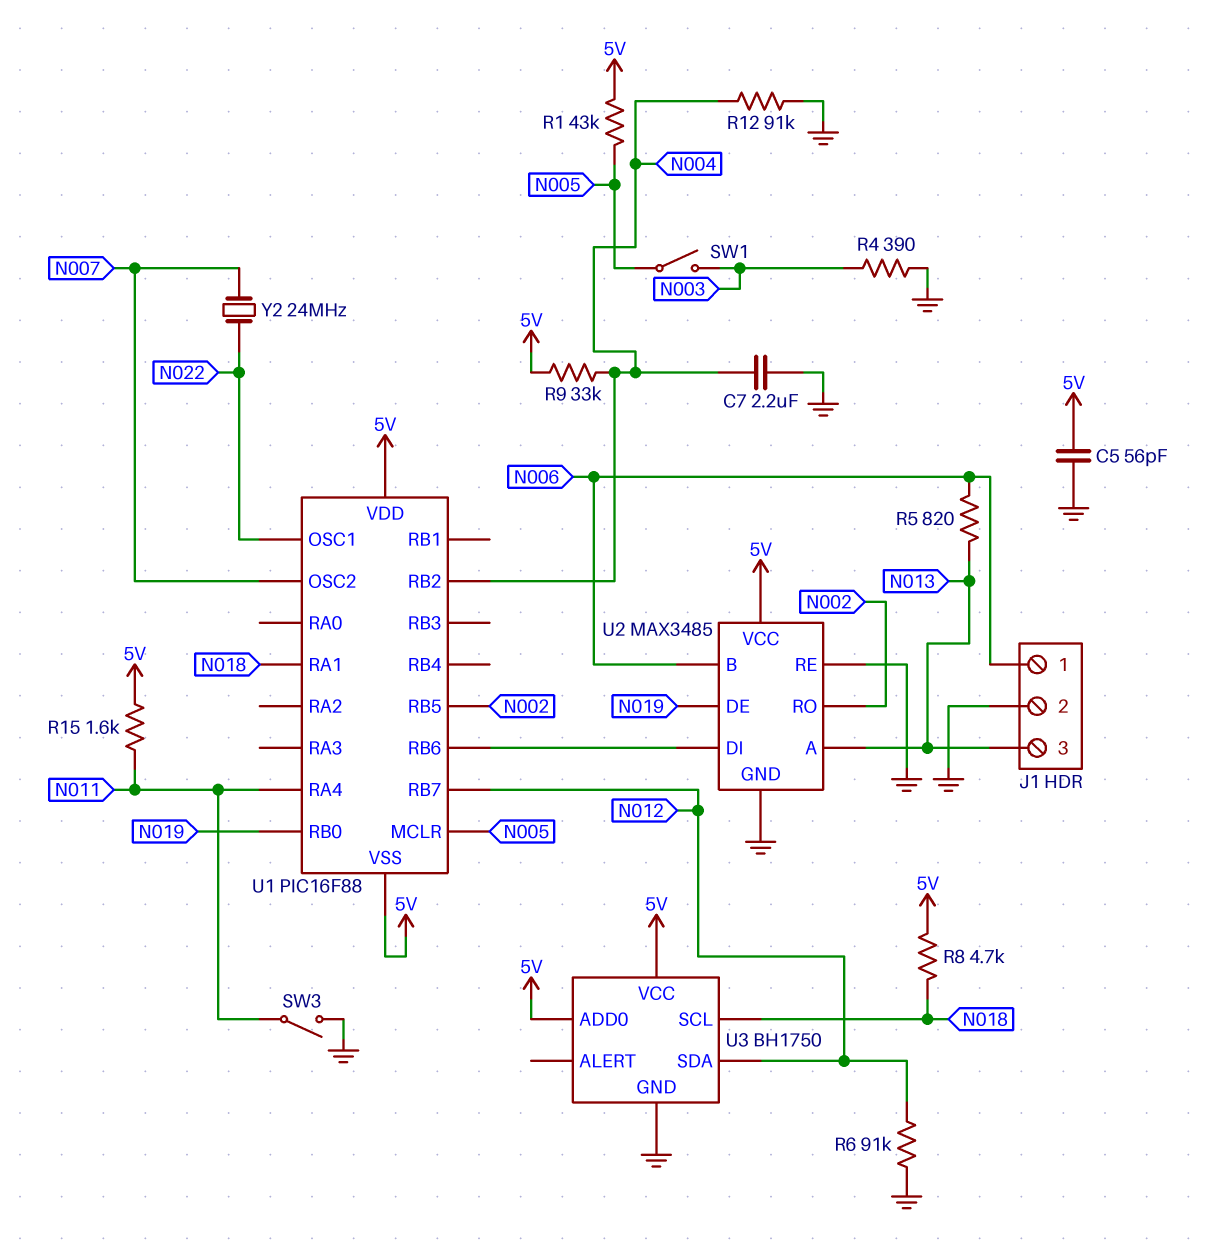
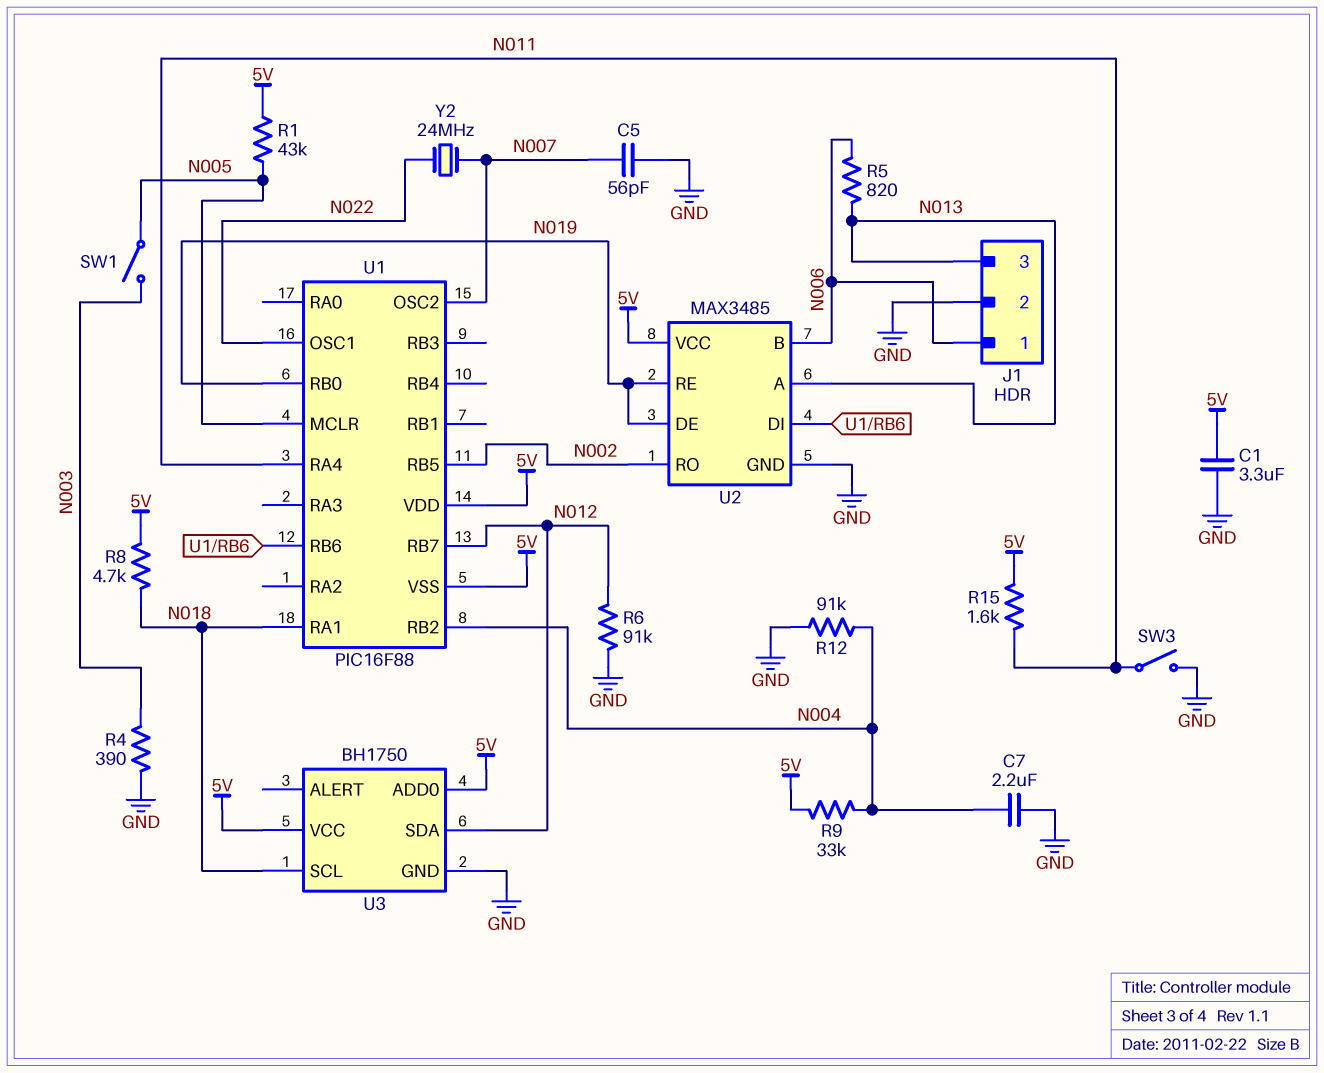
C1: none -> 3.3uF (5V, GND)
C5: 56pF (5V, GND) -> 56pF (GND, N007)
U2 pin RE: GND -> N019

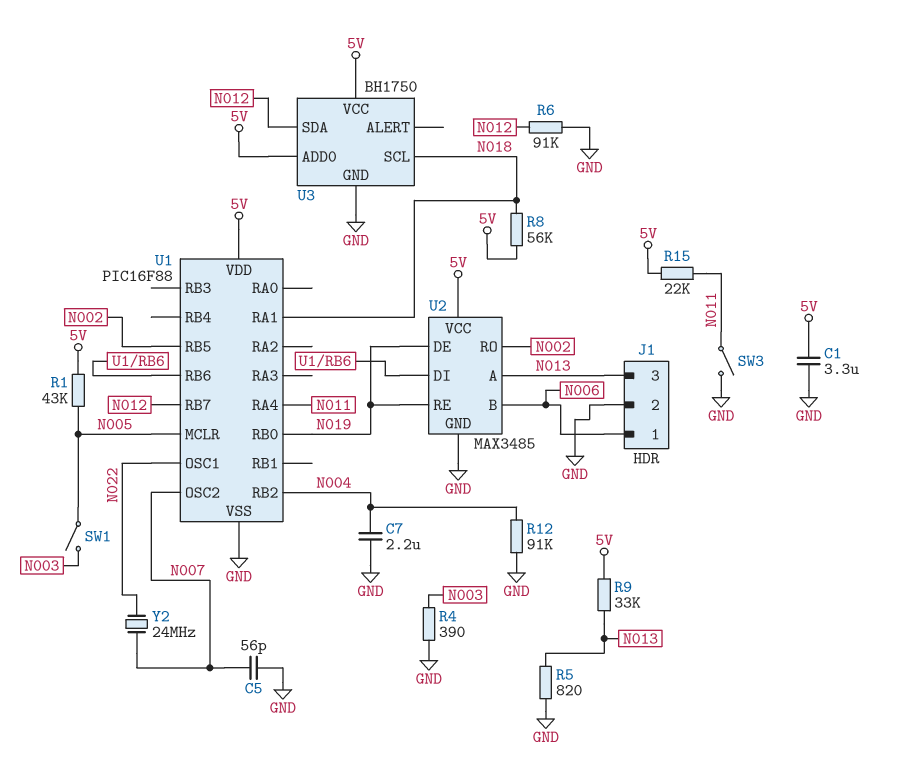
R5: 820 (N006, N013) -> 820 (GND, N013)
R8: 4.7k (5V, N018) -> 56k (5V, N018)
R9: 33k (5V, N004) -> 33k (5V, N013)
R15: 1.6k (5V, N011) -> 22k (5V, N011)
U1 pin VSS: 5V -> GND

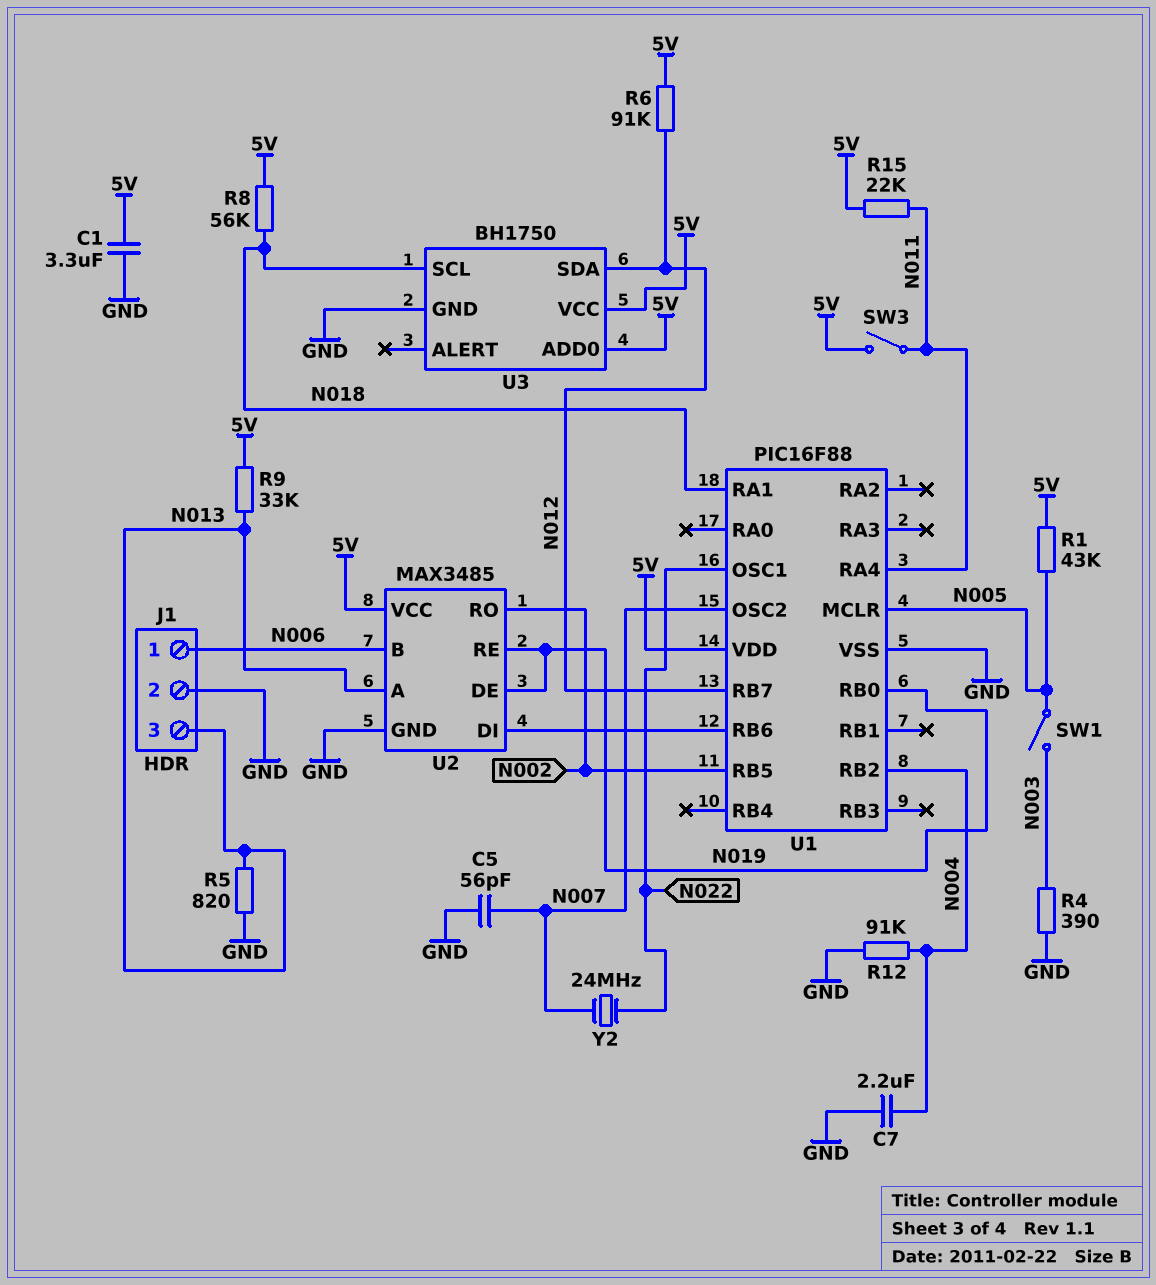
R6: 91k (GND, N012) -> 91k (5V, N012)
SW3: switch (GND, N011) -> switch (5V, N011)

